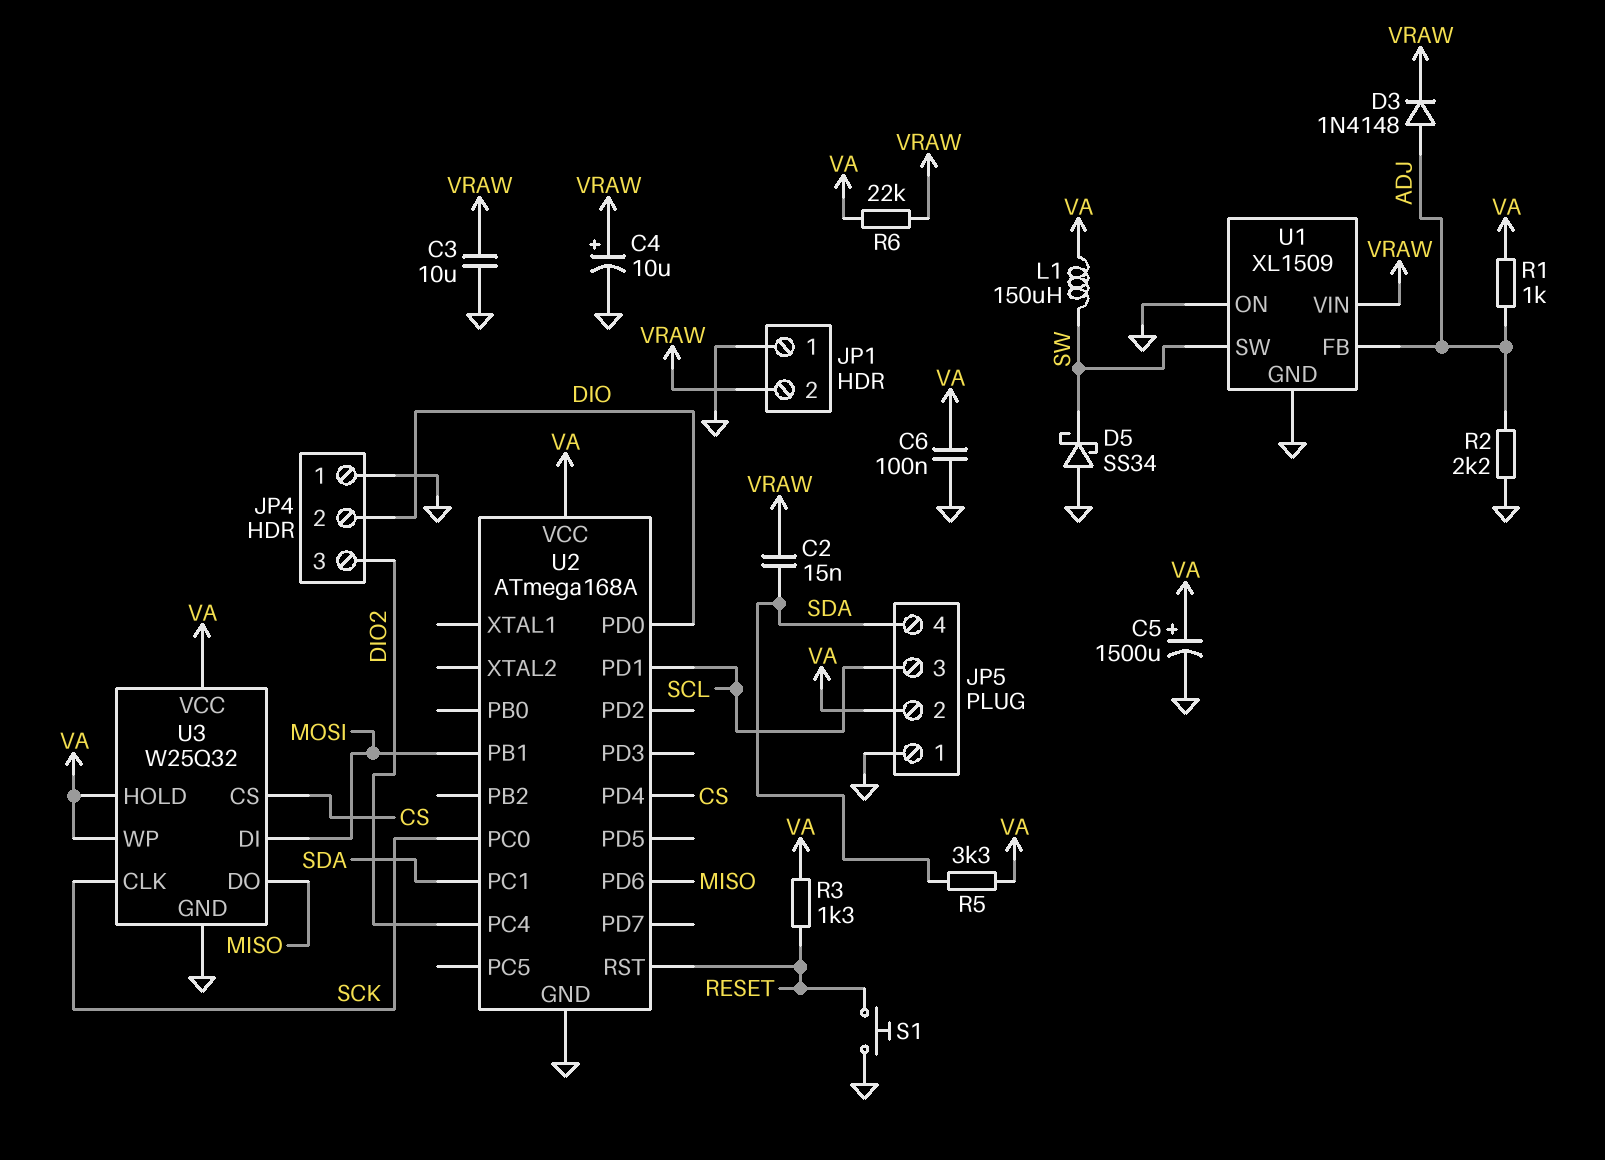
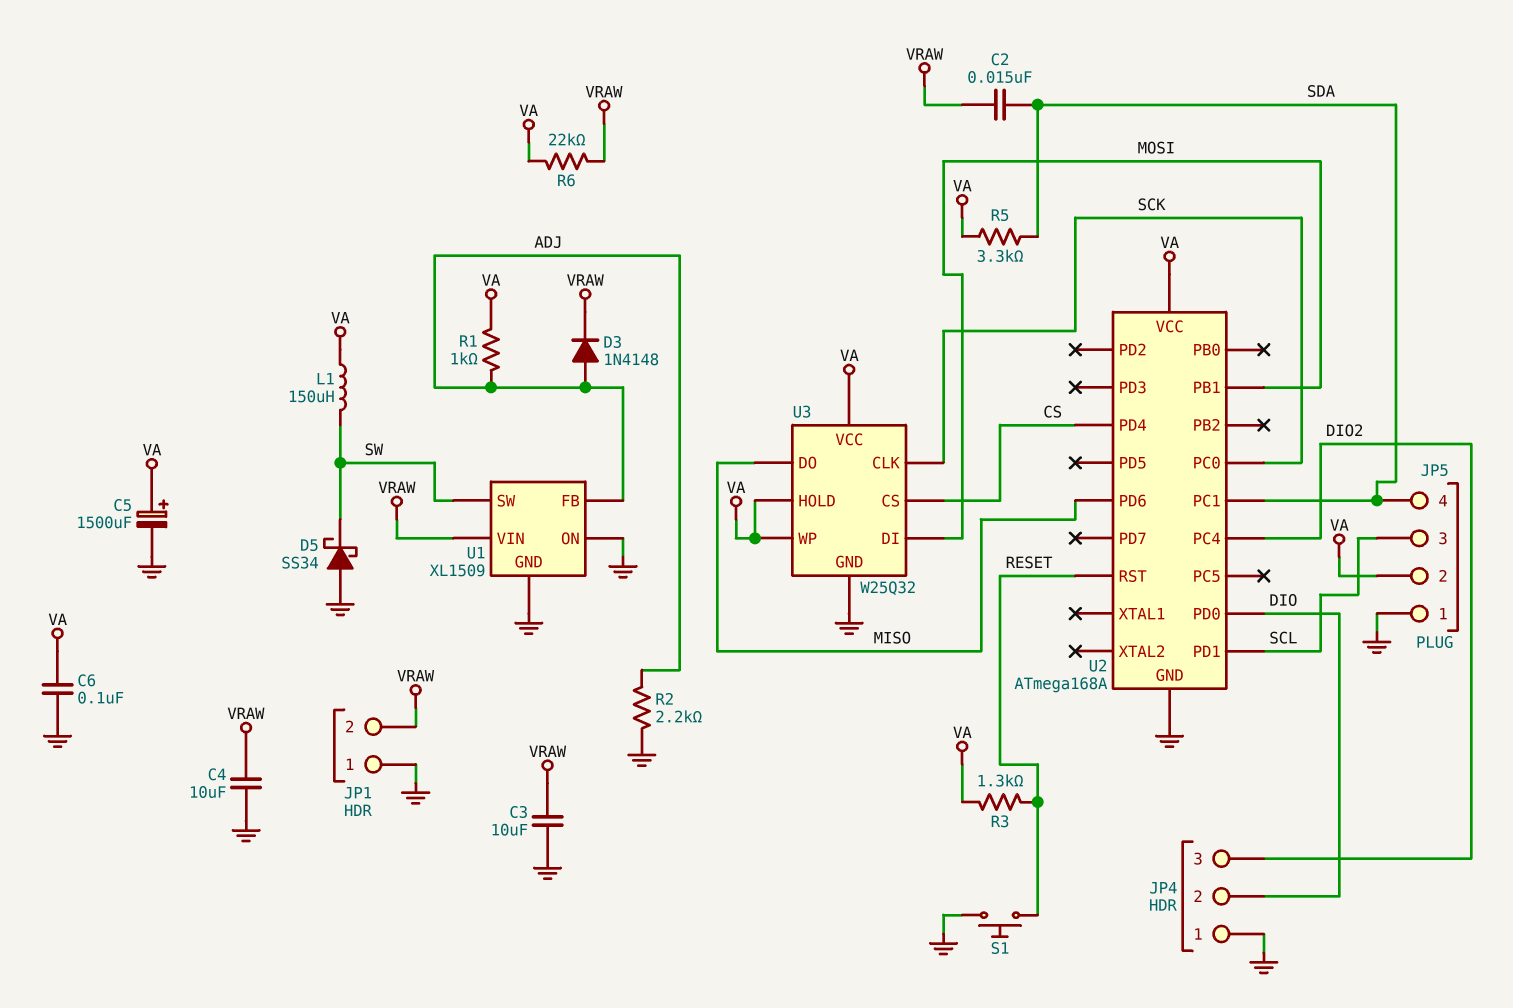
C4: 10uF (plus VRAW, minus GND) -> 10uF (GND, VRAW)

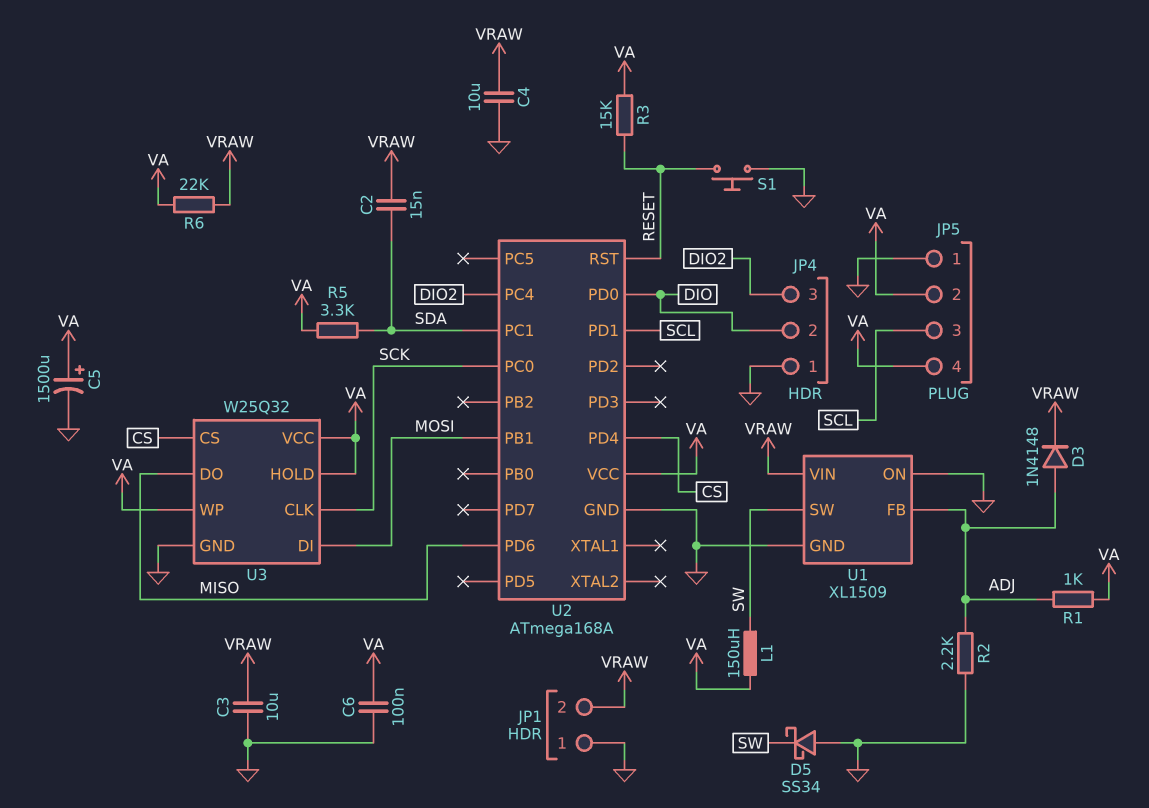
JP5 pin 4: SDA -> VA
R3: 1.3k (RESET, VA) -> 15k (RESET, VA)

